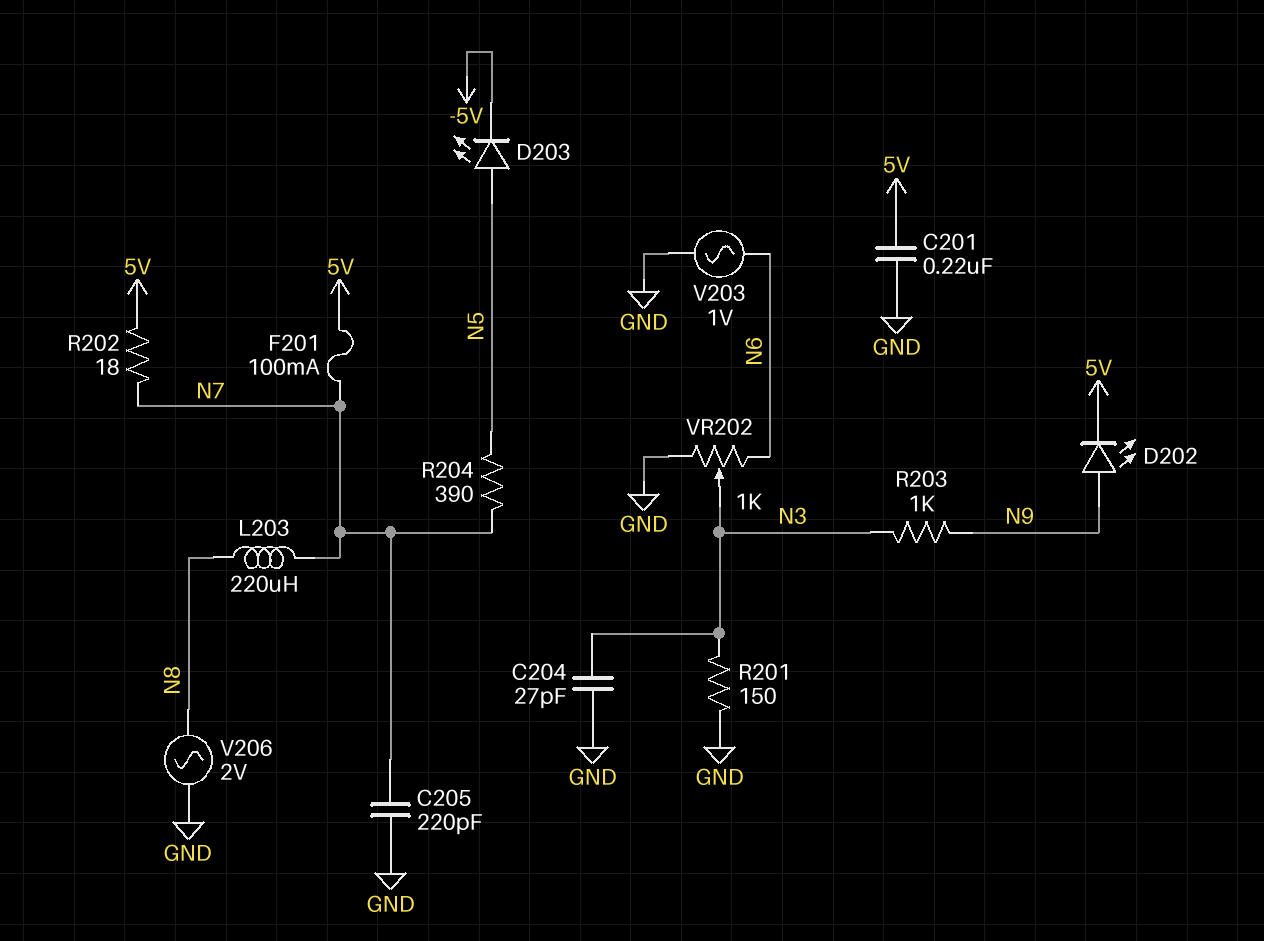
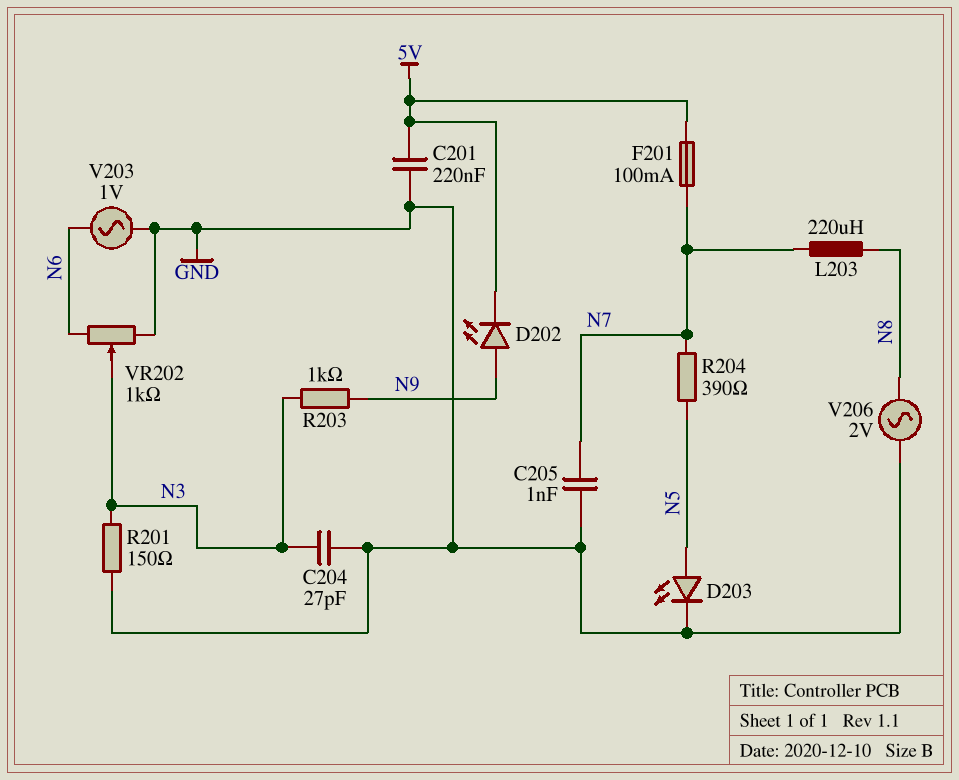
C205: 220pF (GND, N7) -> 1nF (GND, N7)
D203: LED (A N5, K -5V) -> LED (A N5, K GND)
R202: 18 (5V, N7) -> none

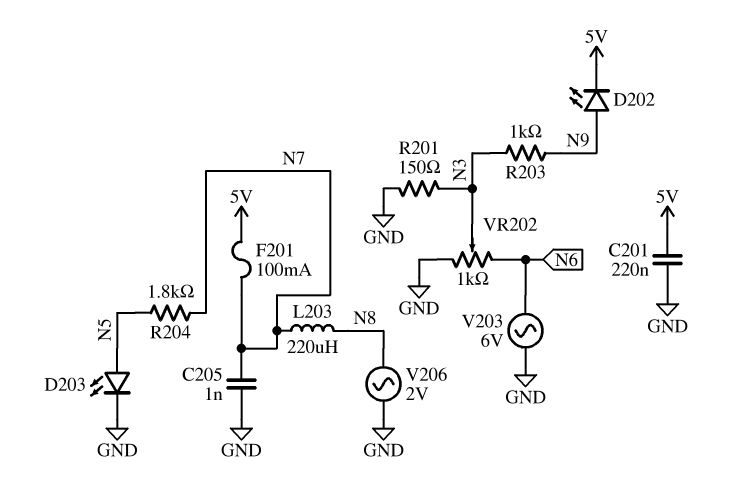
C204: 27pF (GND, N3) -> none
R204: 390 (N5, N7) -> 1.8k (N5, N7)
V203: AC 1V (GND, N6) -> AC 6V (GND, N6)

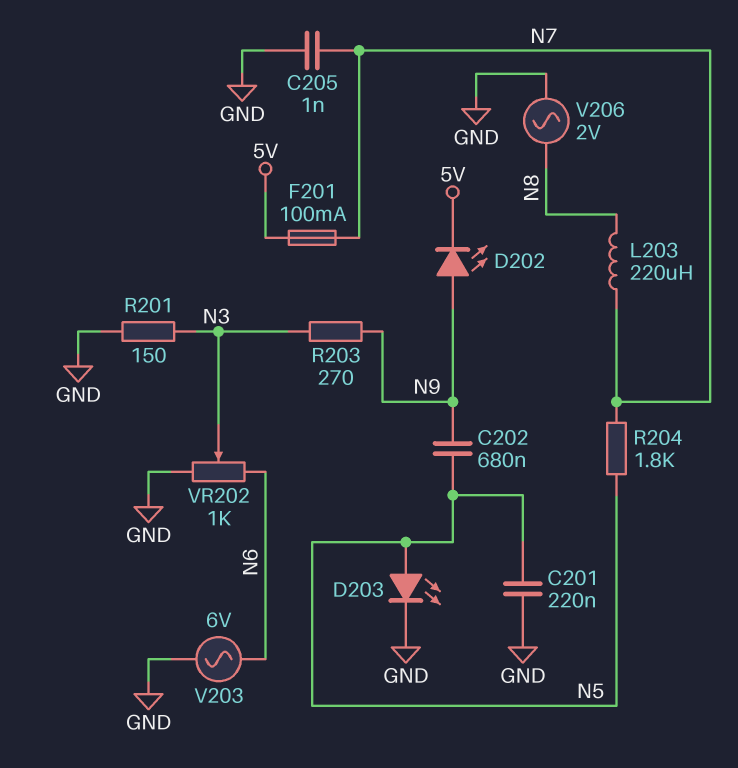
C201: 220nF (5V, GND) -> 220nF (GND, N5)
C202: none -> 680nF (N5, N9)
R203: 1k (N3, N9) -> 270 (N3, N9)

